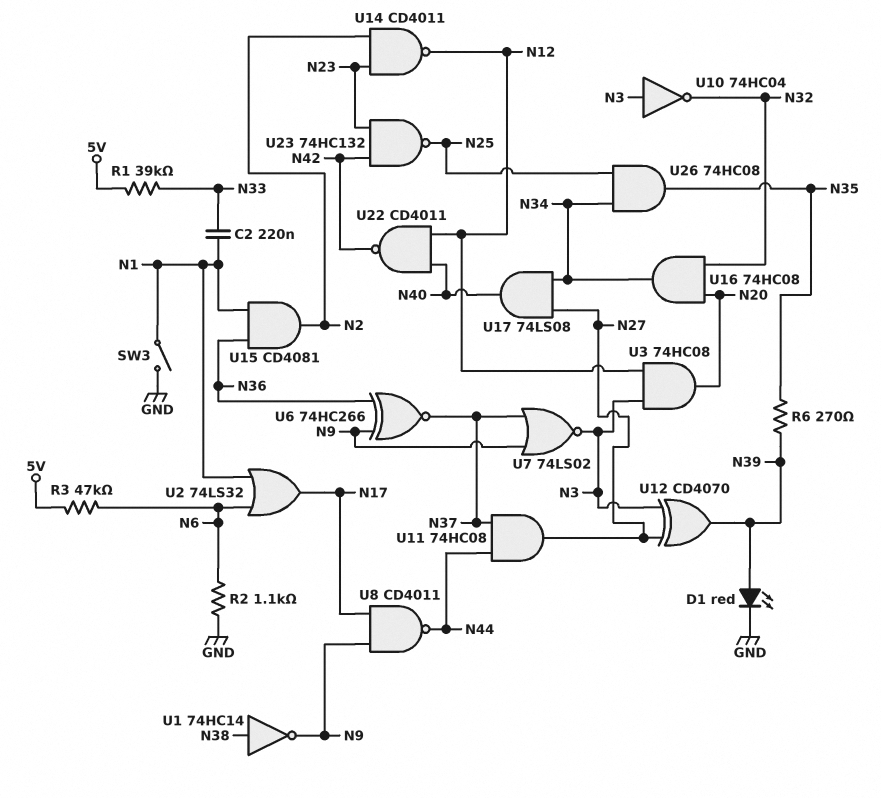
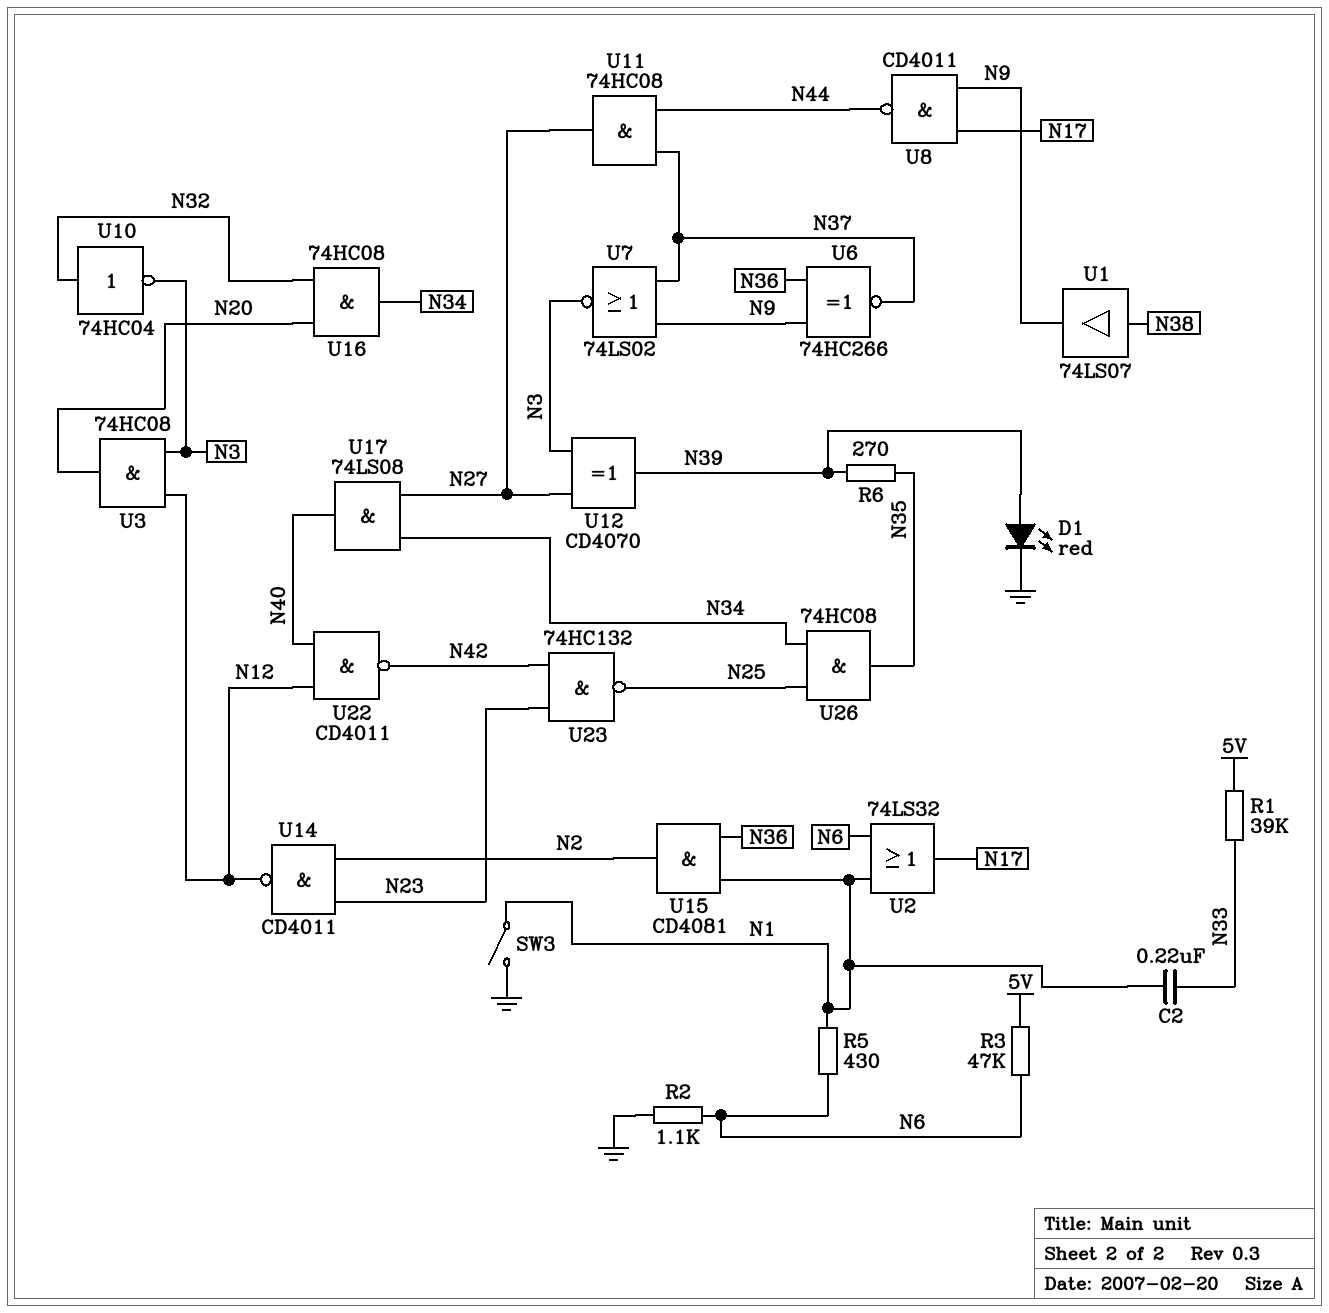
R5: none -> 430 (N1, N6)
U1: NOT 74HC14 (in N38, out N9) -> buffer 74LS07 (in N38, out N9)
U10: NOT 74HC04 (in N3, out N32) -> NOT 74HC04 (in N32, out N3)

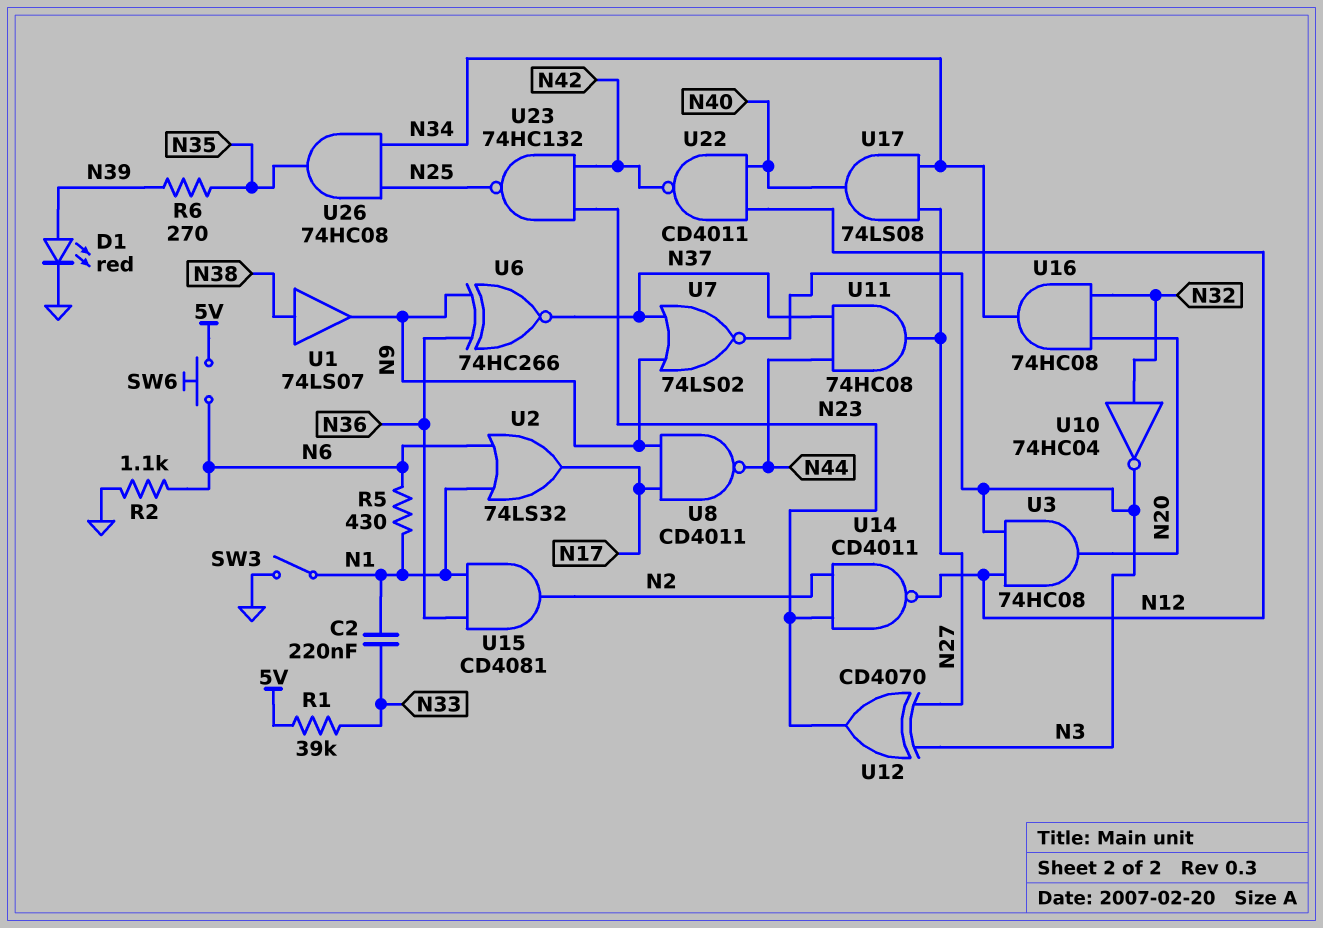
R3: 47k (5V, N6) -> none
SW6: none -> button (5V, N6)
U12: XOR CD4070 (in N3, in N27, out N39) -> XOR CD4070 (in N3, in N27, out N23)

